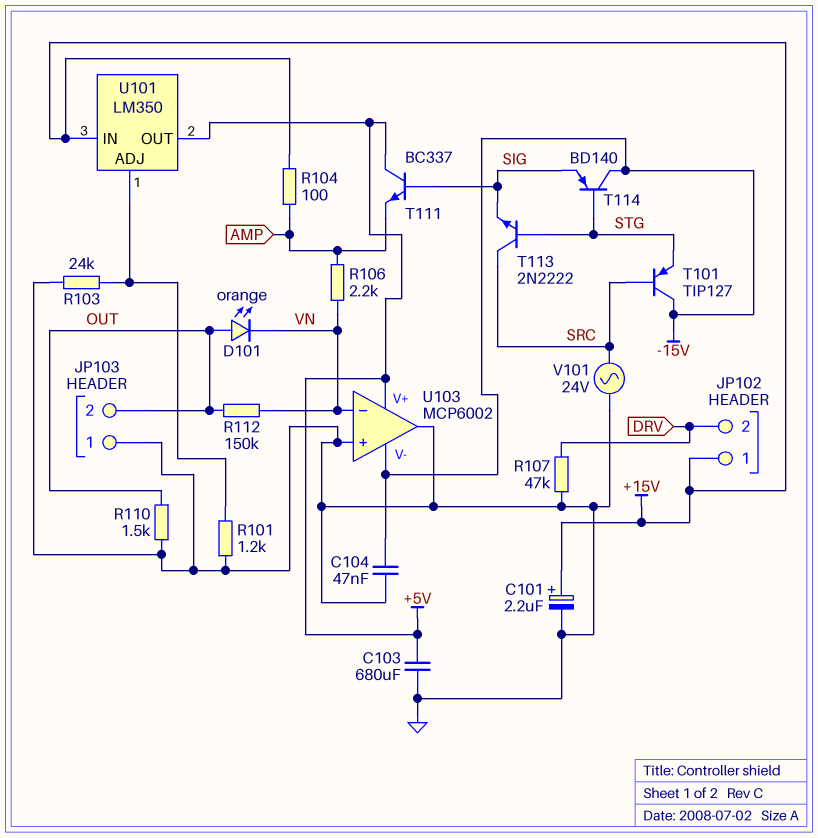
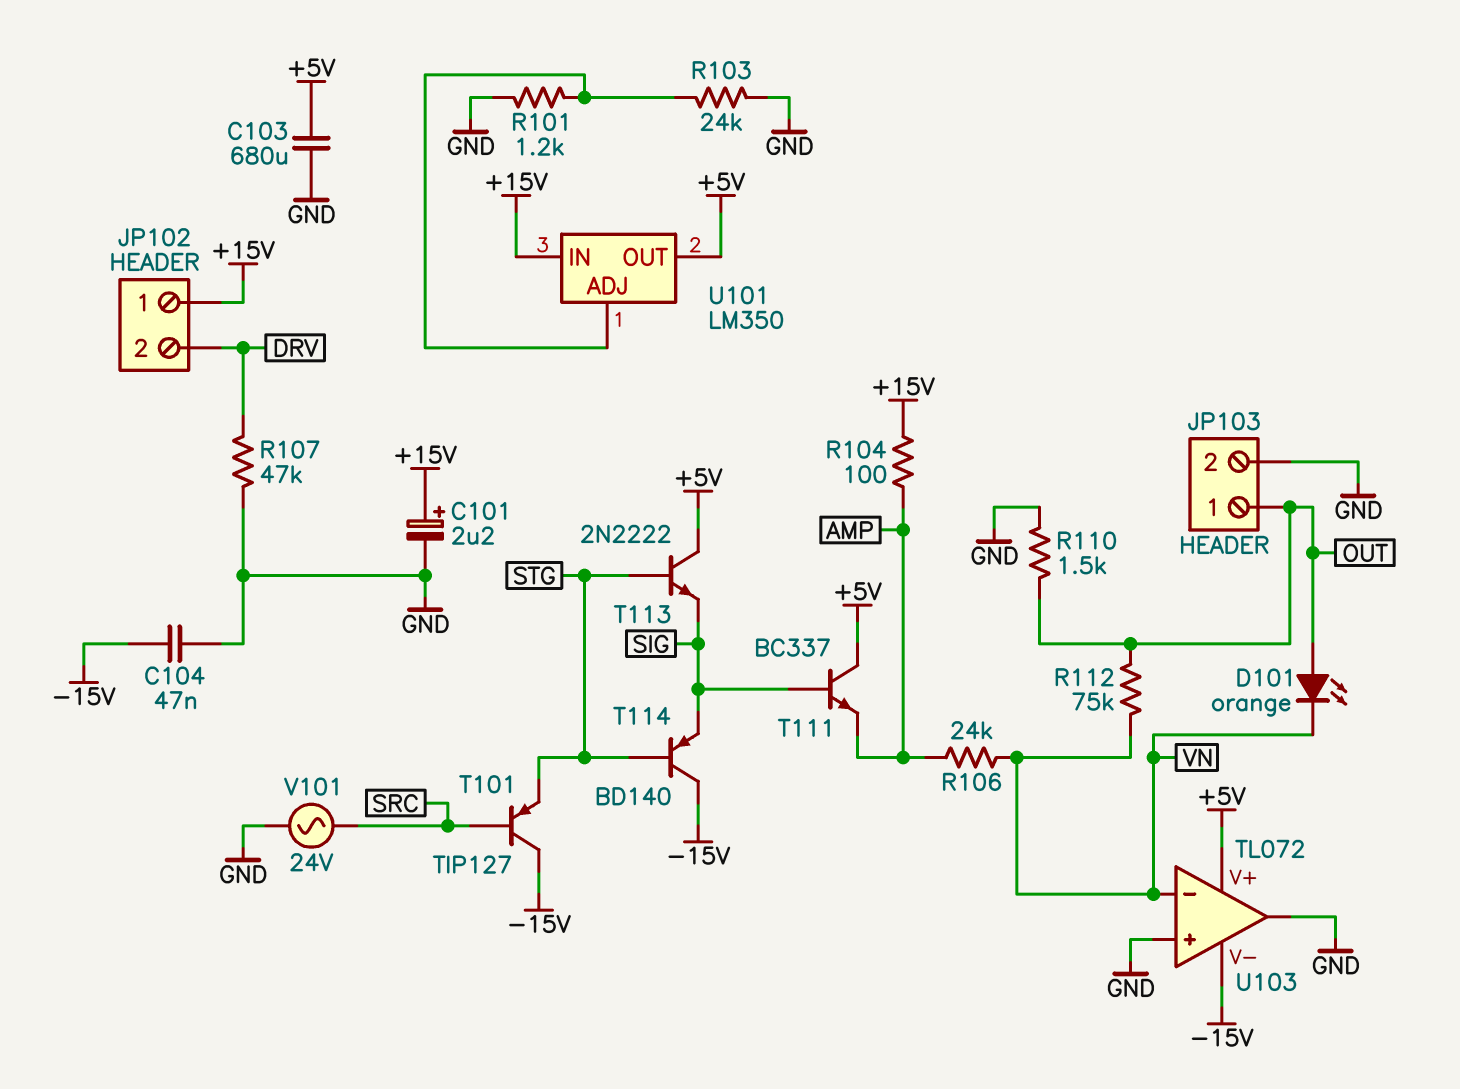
JP103 pin 1: GND -> OUT
JP103 pin 2: OUT -> GND
R106: 2.2k (AMP, VN) -> 24k (AMP, VN)
R112: 150k (OUT, VN) -> 75k (OUT, VN)
T113: NPN 2N2222 (B STG, C SRC, E SIG) -> NPN 2N2222 (B STG, C +5V, E SIG)
U103: MCP6002 -> TL072

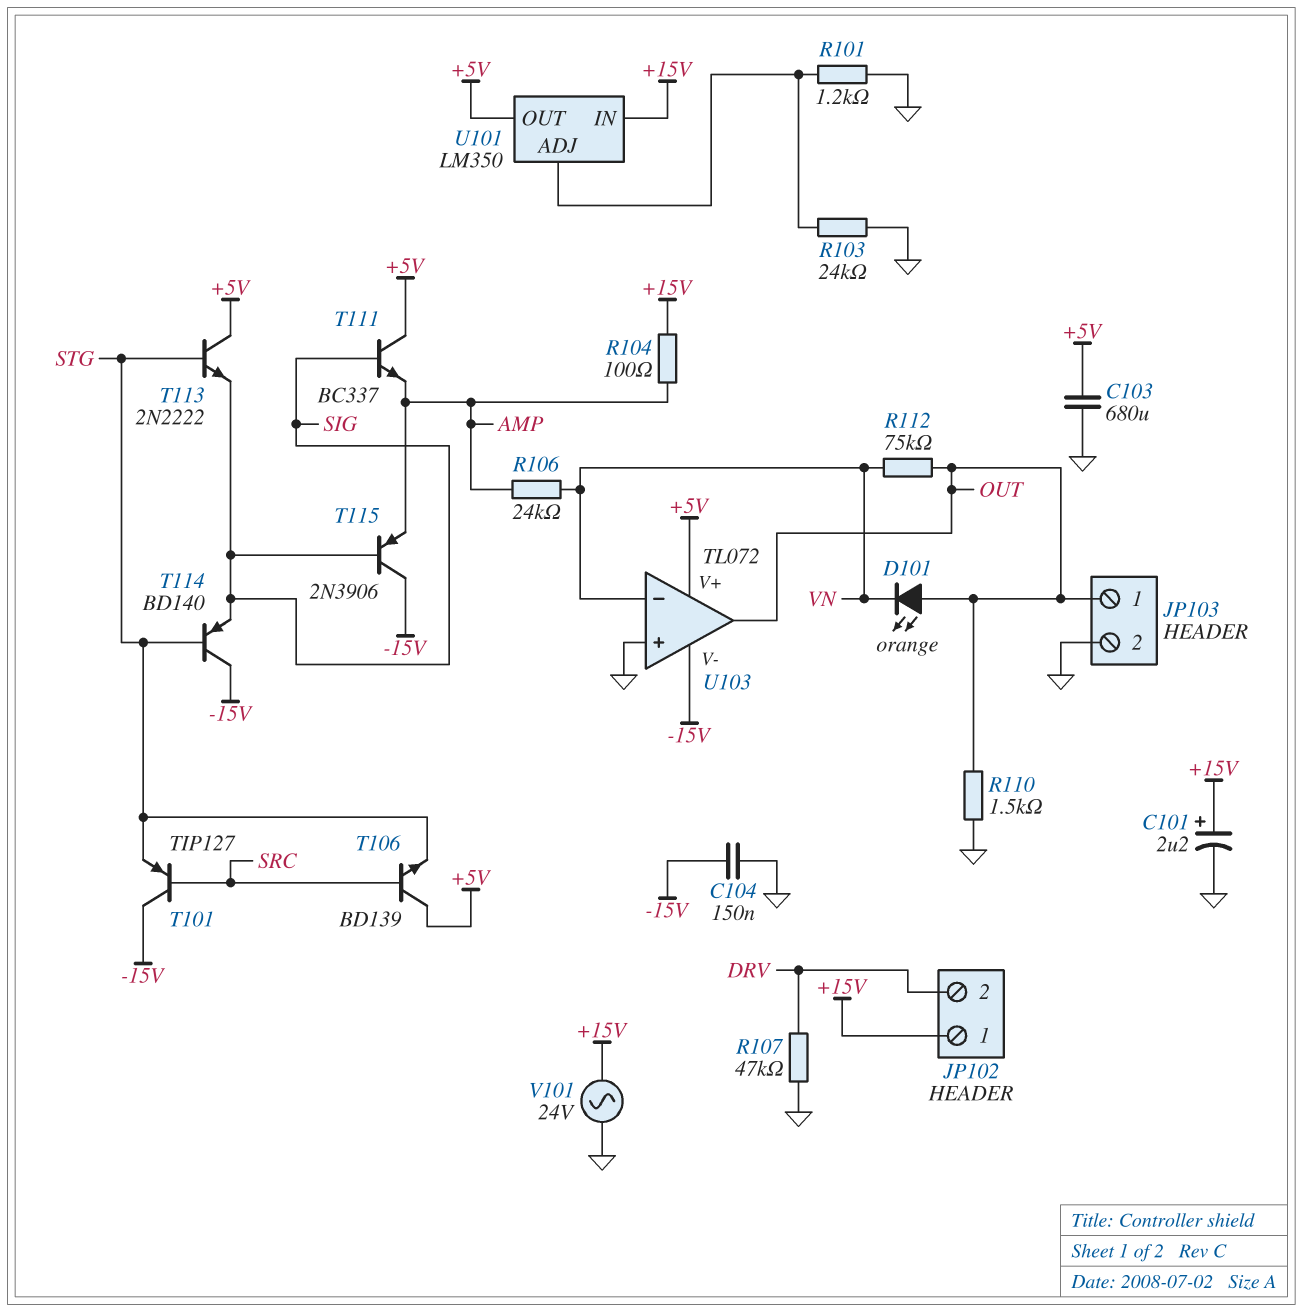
C104: 47nF (-15V, GND) -> 150nF (-15V, GND)
T106: none -> NPN BD139 (B SRC, C +5V, E STG)
T115: none -> PNP 2N3906 (B SIG, C -15V, E AMP)
U103 pin out: GND -> OUT
V101: AC 24V (GND, SRC) -> AC 24V (+15V, GND)

